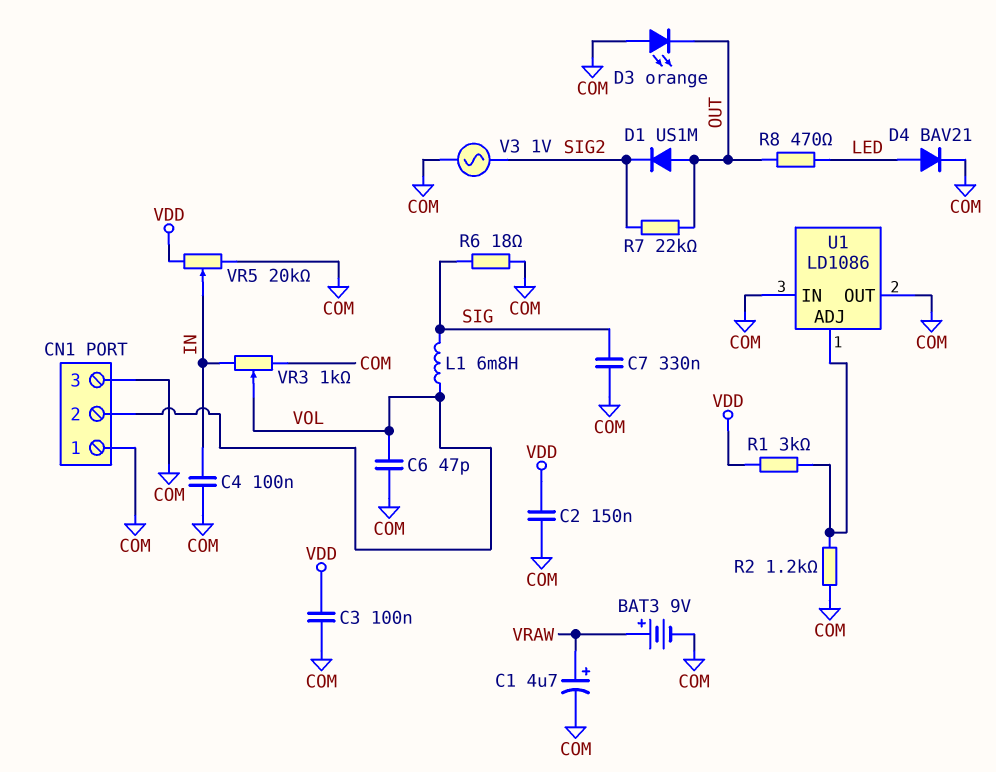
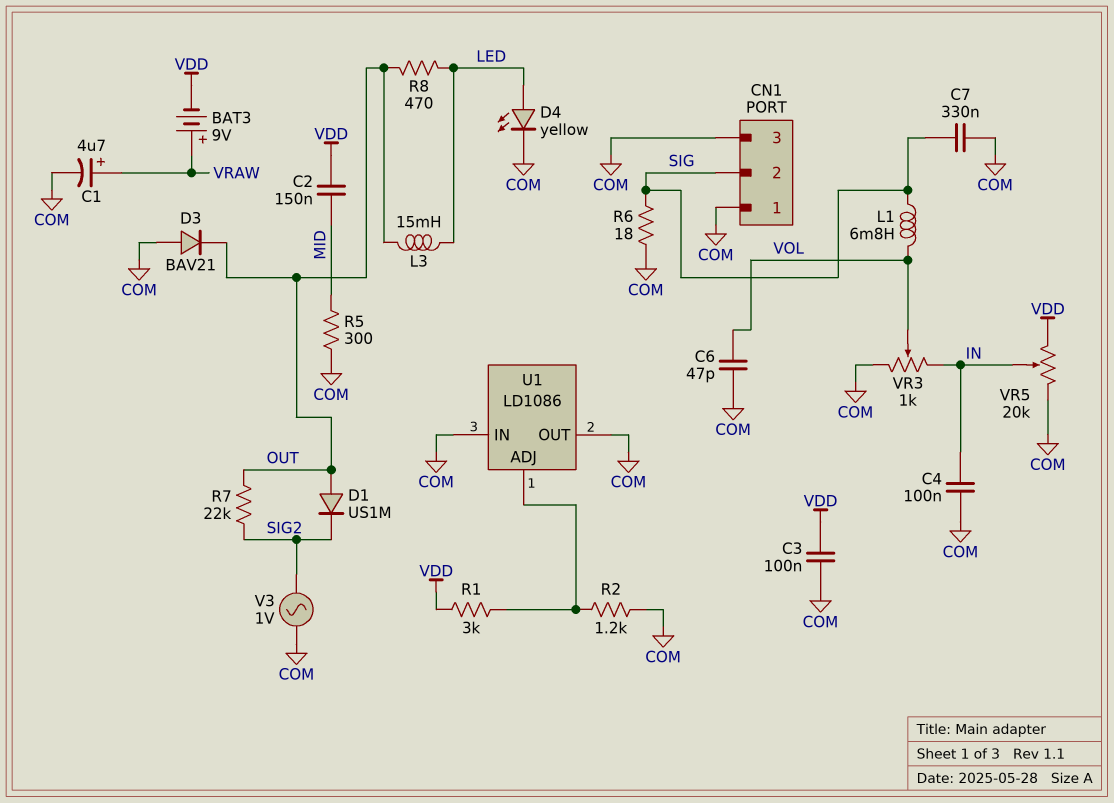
BAT3: 9V (plus VRAW, minus COM) -> 9V (plus VRAW, minus VDD)
C2: 150nF (COM, VDD) -> 150nF (MID, VDD)
CN1 pin 2: VOL -> SIG
D3: LED orange (A COM, K OUT) -> diode BAV21 (A COM, K OUT)
D4: diode BAV21 (A LED, K COM) -> LED yellow (A LED, K COM)
L3: none -> 15mH (LED, OUT)
R5: none -> 300 (COM, MID)

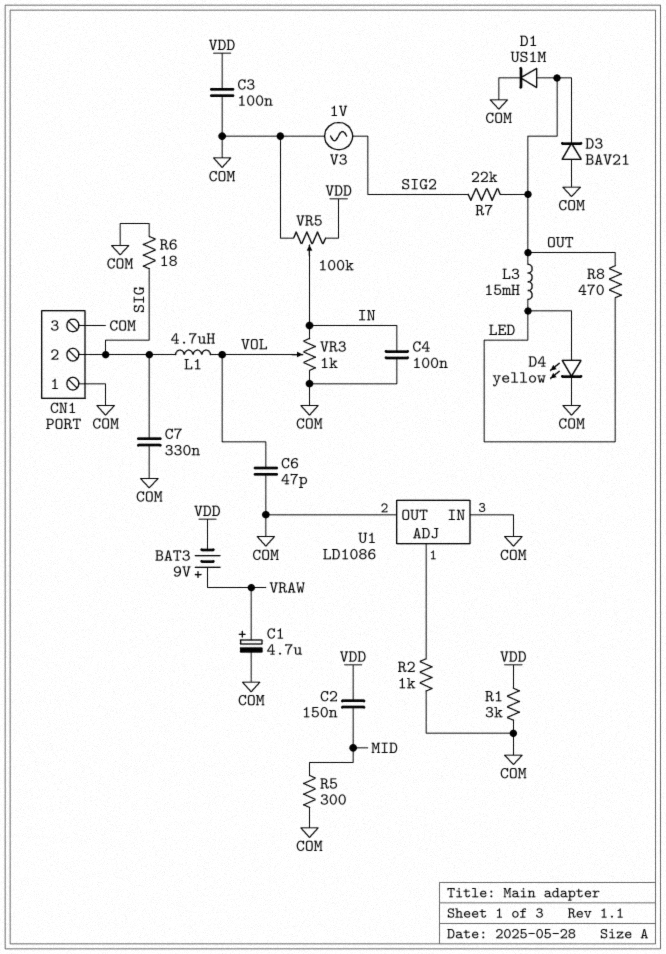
D1: diode US1M (A OUT, K SIG2) -> diode US1M (A OUT, K COM)
L1: 6.8mH (SIG, VOL) -> 4.7uH (SIG, VOL)
R1: 3k (U1/ADJ, VDD) -> 3k (COM, VDD)
R2: 1.2k (COM, U1/ADJ) -> 1k (COM, U1/ADJ)
VR5: 20k (COM, VDD, wiper IN) -> 100k (COM, VDD, wiper IN)

